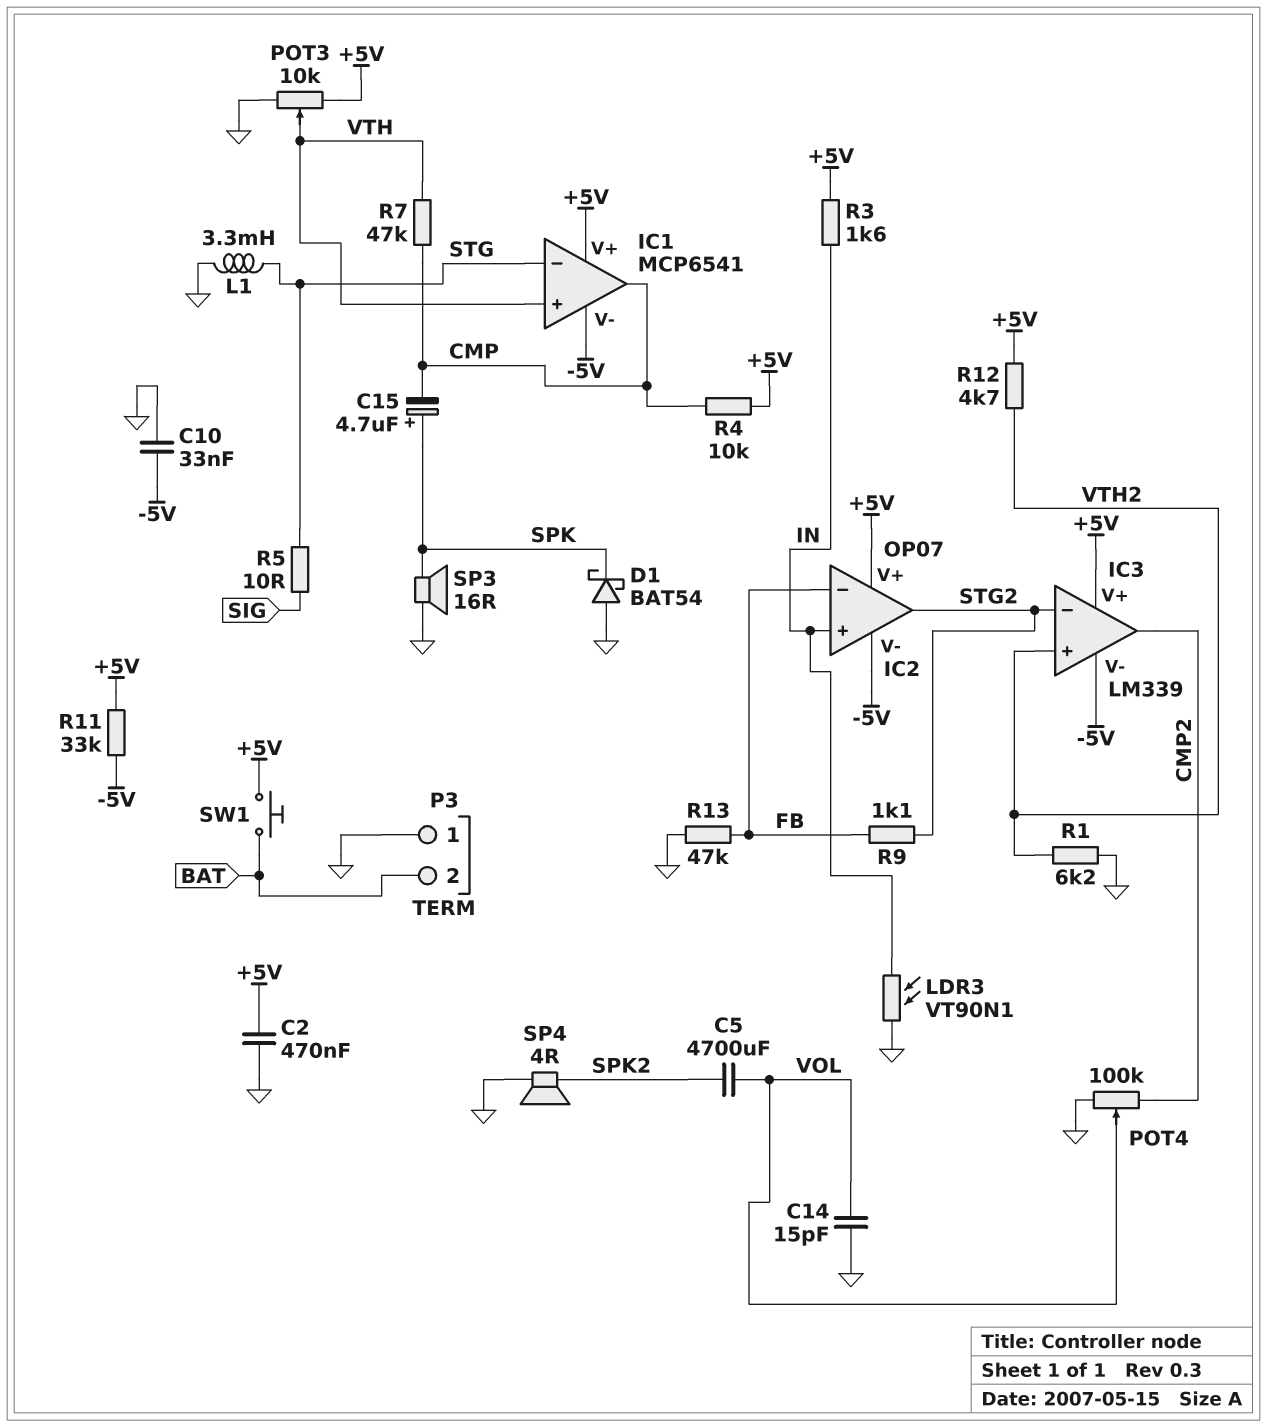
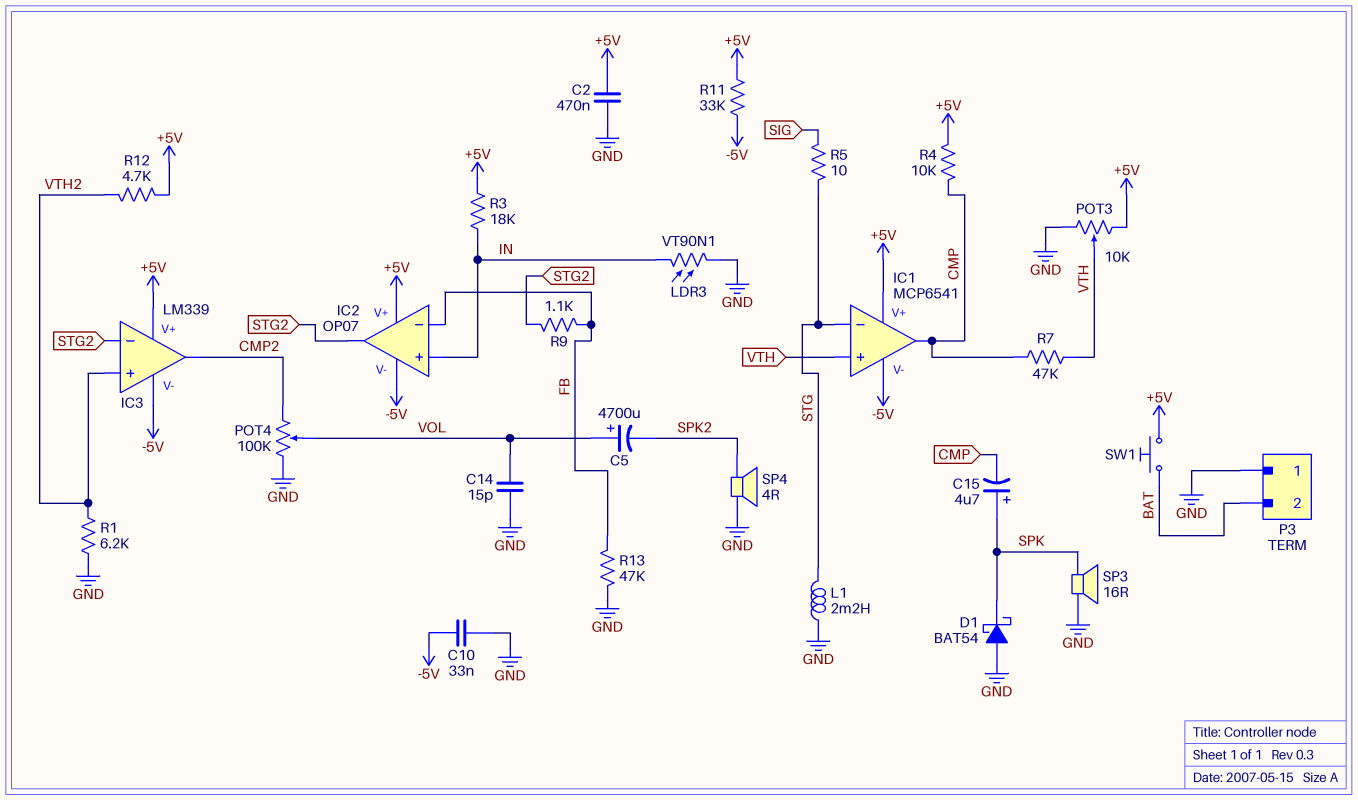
C5: 4700uF (SPK2, VOL) -> 4700uF (plus VOL, minus SPK2)
L1: 3.3mH (GND, STG) -> 2.2mH (GND, STG)
R3: 1.6k (+5V, IN) -> 18k (+5V, IN)

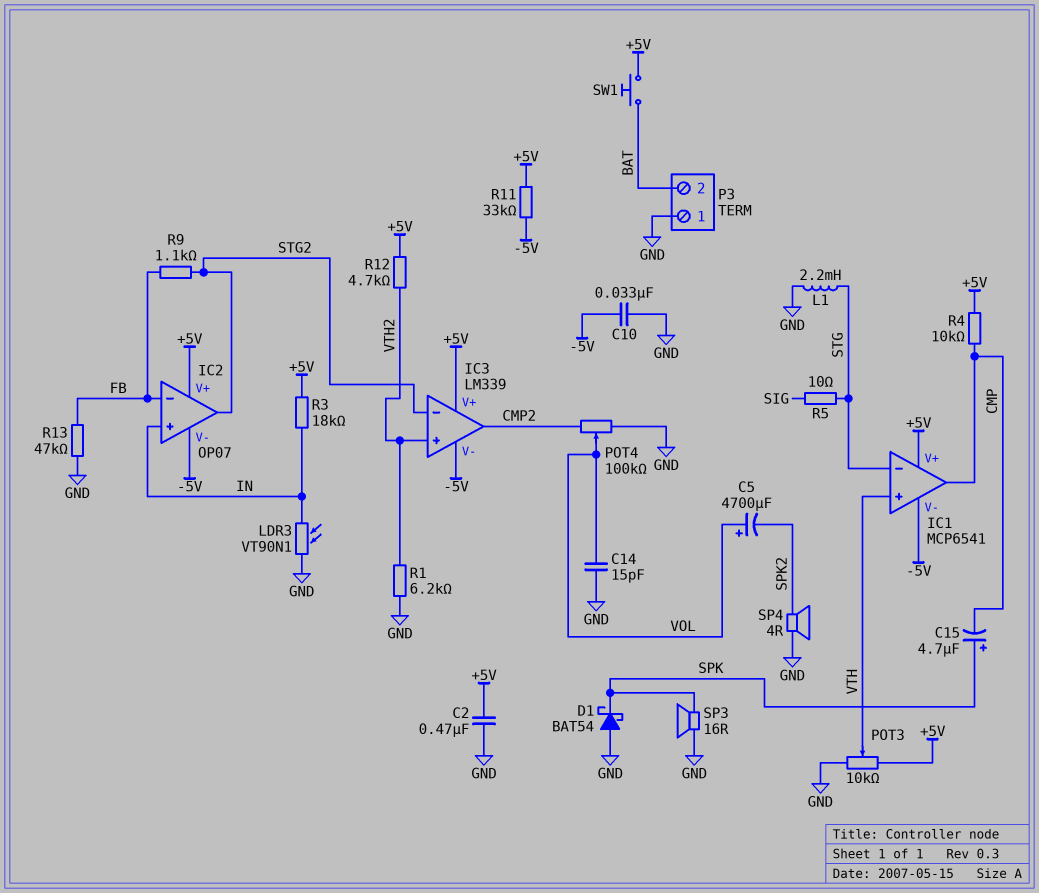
R7: 47k (CMP, VTH) -> none

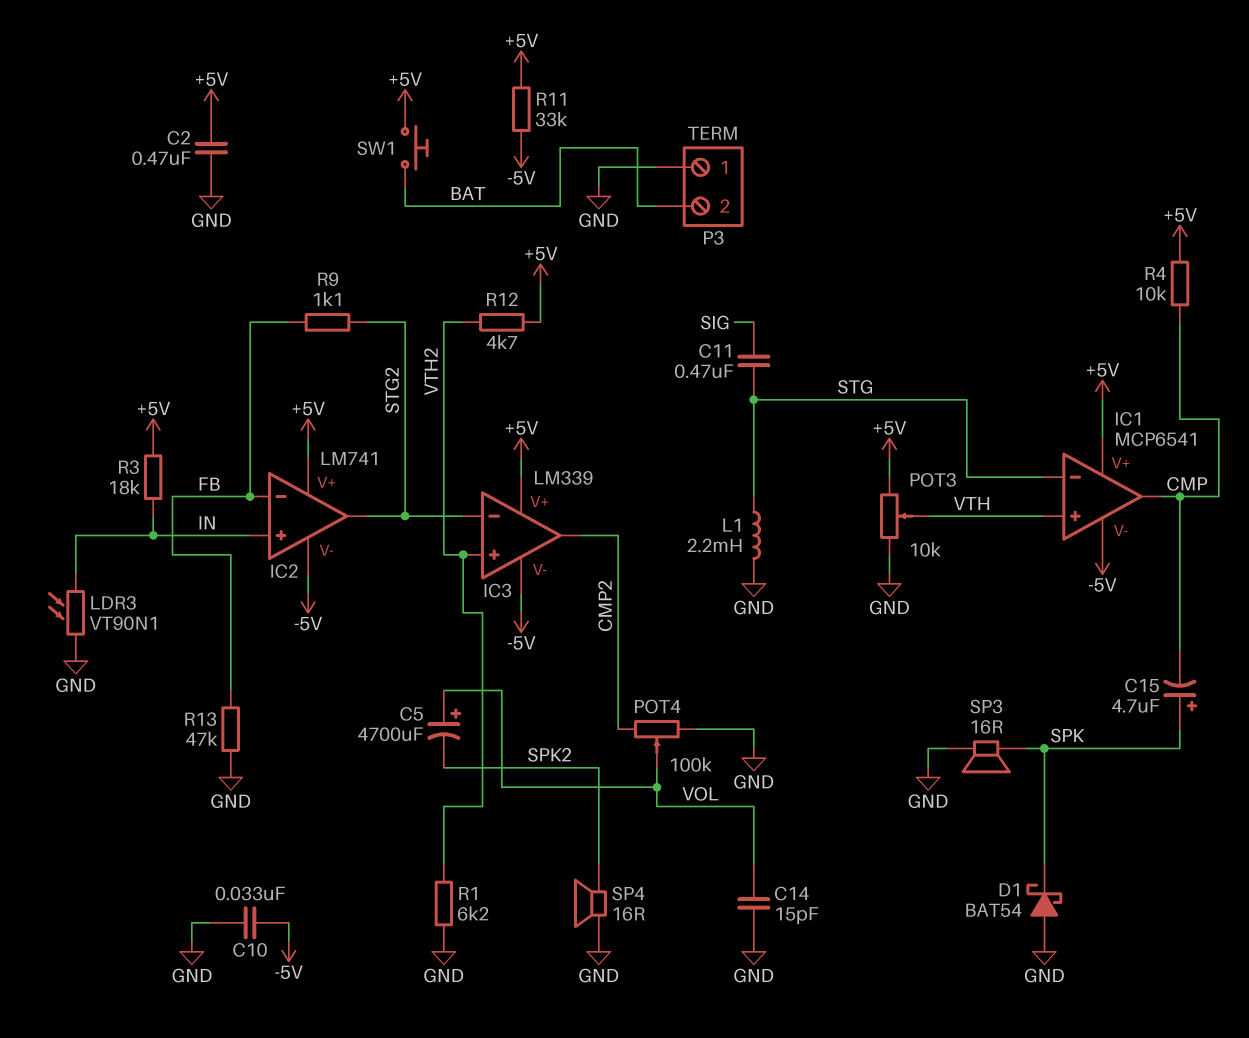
C11: none -> 470nF (SIG, STG)
IC2: OP07 -> LM741
R5: 10 (SIG, STG) -> none
SP4: speaker 4R (GND, SPK2) -> speaker 16R (GND, SPK2)

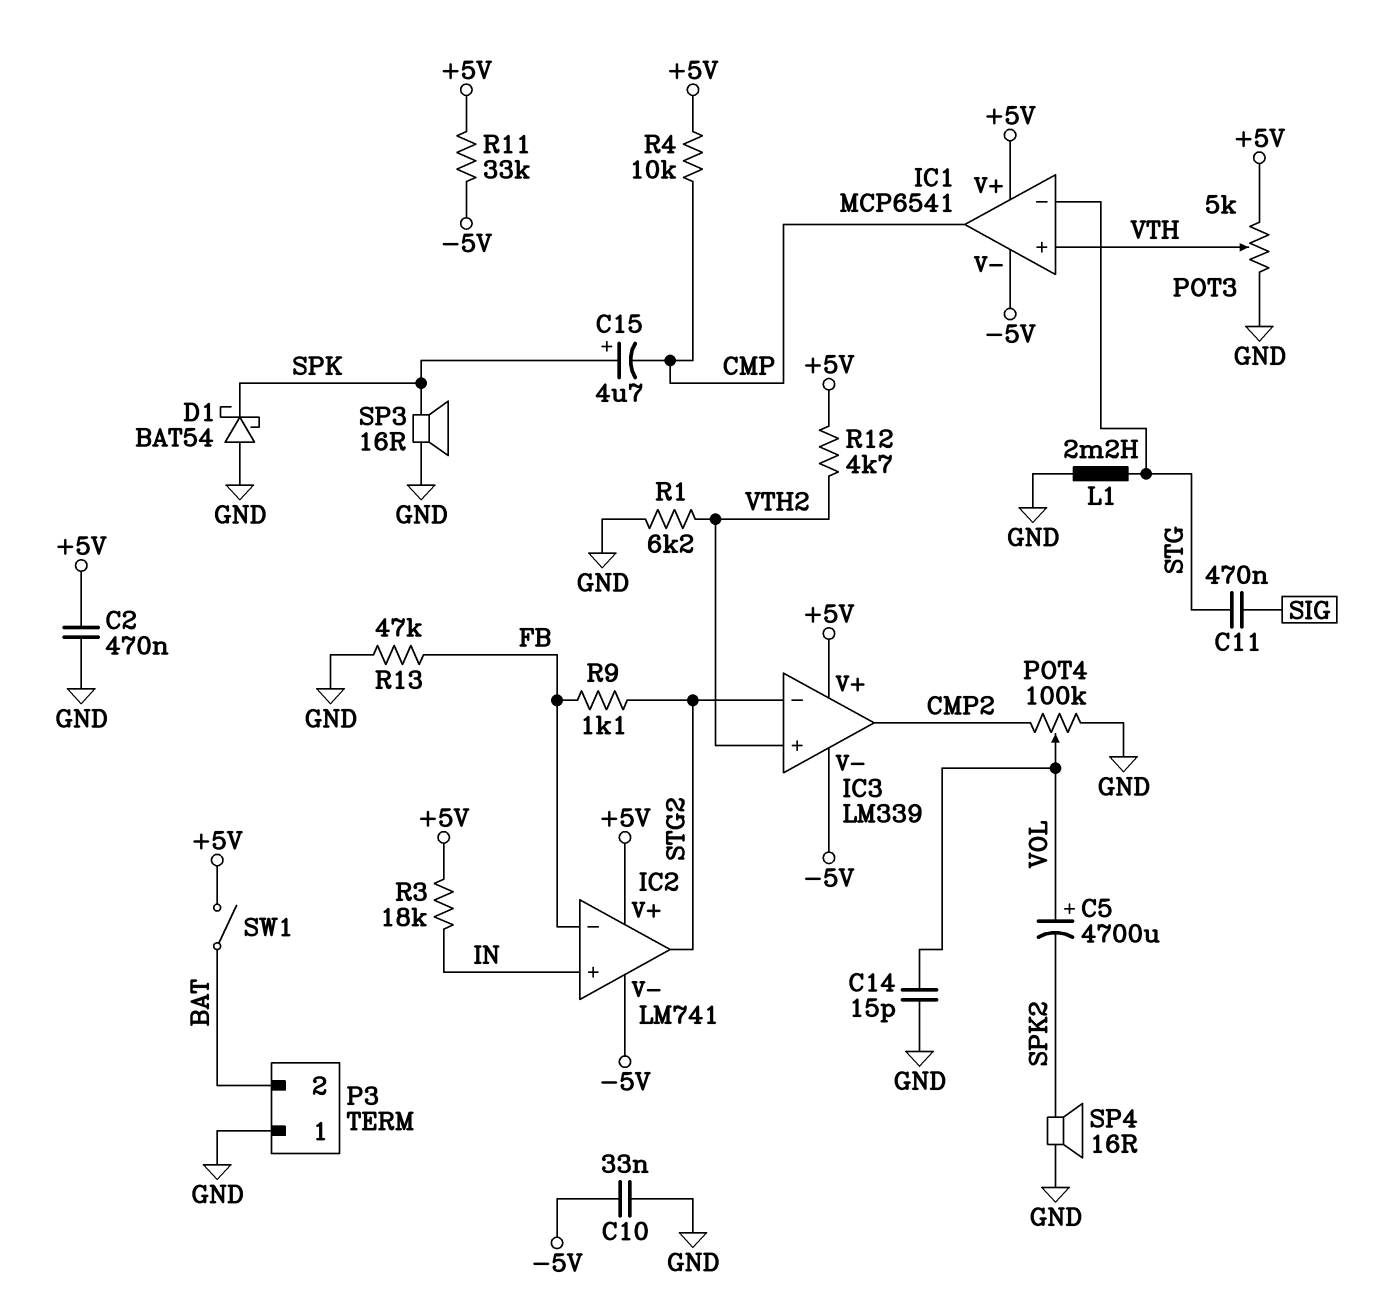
LDR3: VT90N1 (GND, IN) -> none
POT3: 10k (+5V, GND, wiper VTH) -> 5k (+5V, GND, wiper VTH)
SW1: button (+5V, BAT) -> switch (+5V, BAT)

